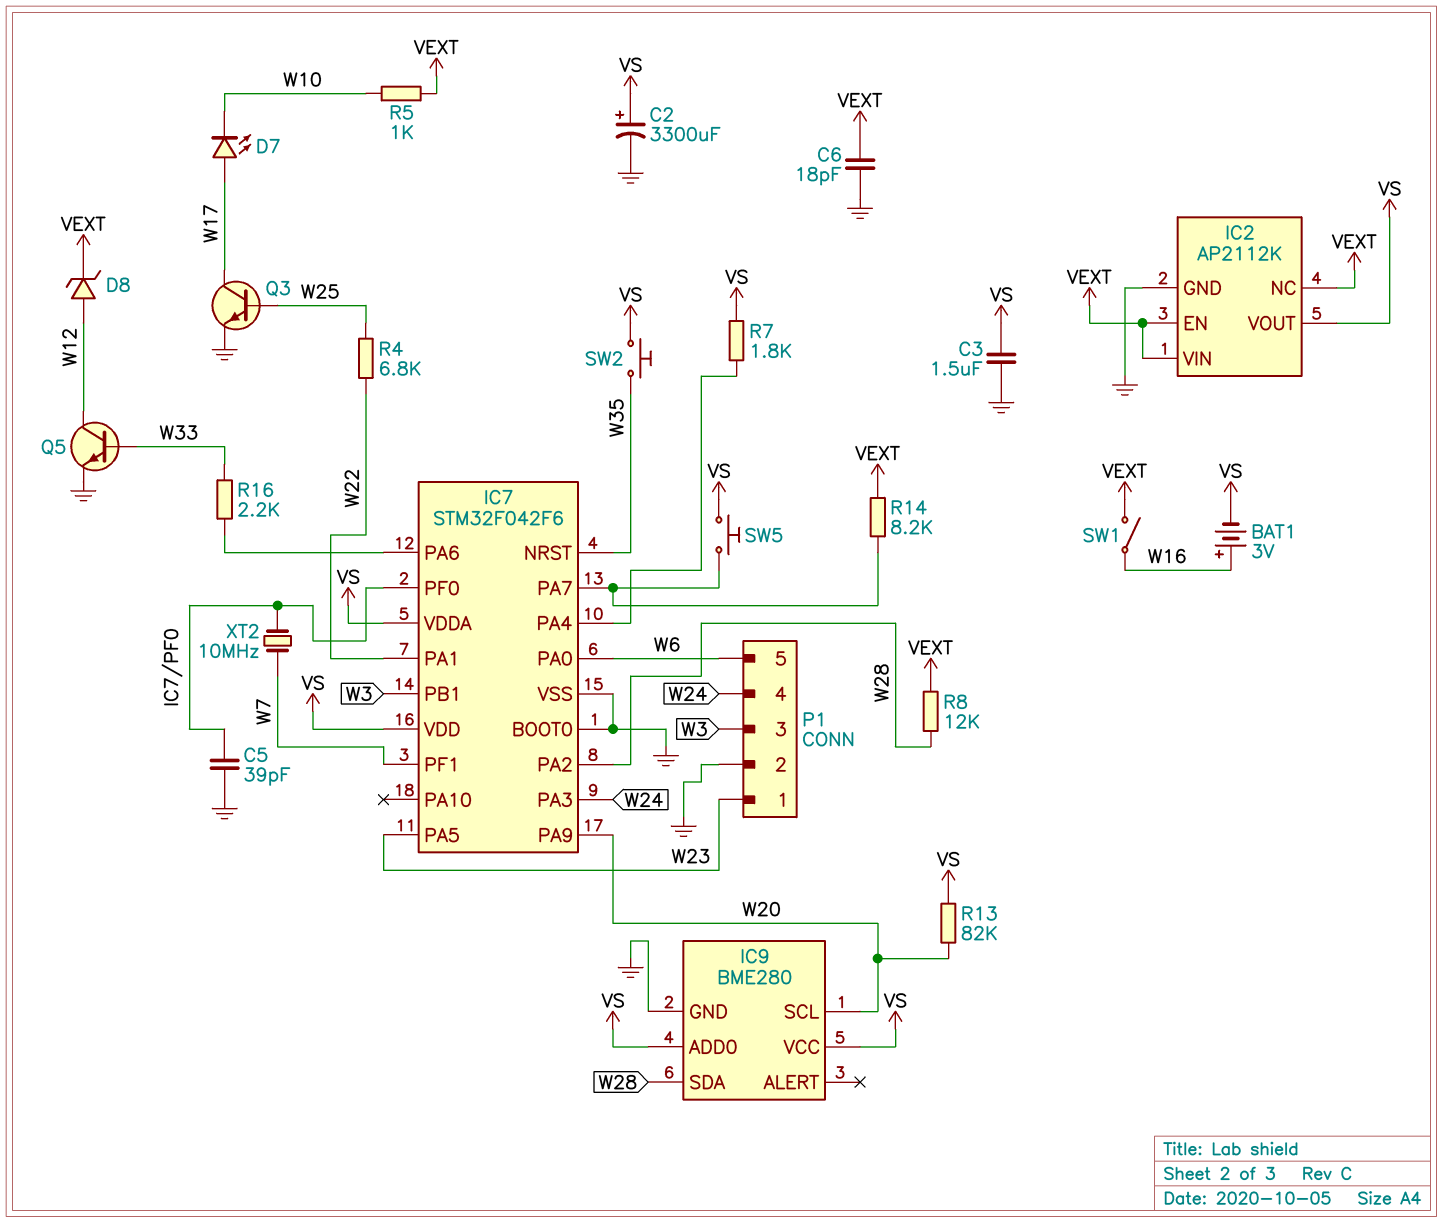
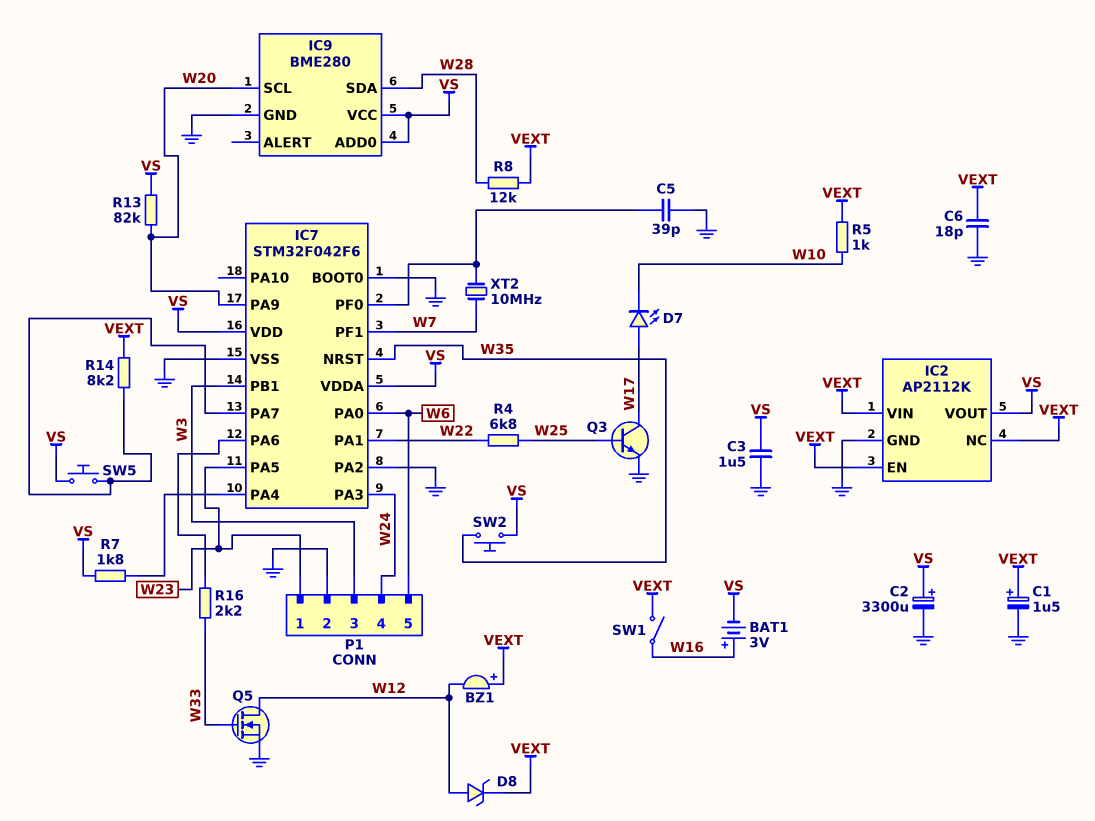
BZ1: none -> buzzer (plus VEXT, minus W12)
C1: none -> 1.5uF (plus VEXT, minus GND)
IC7 pin PA2: W28 -> GND
Q5: NPN (B W33, C W12, E GND) -> NMOS (G W33, D W12, S GND)

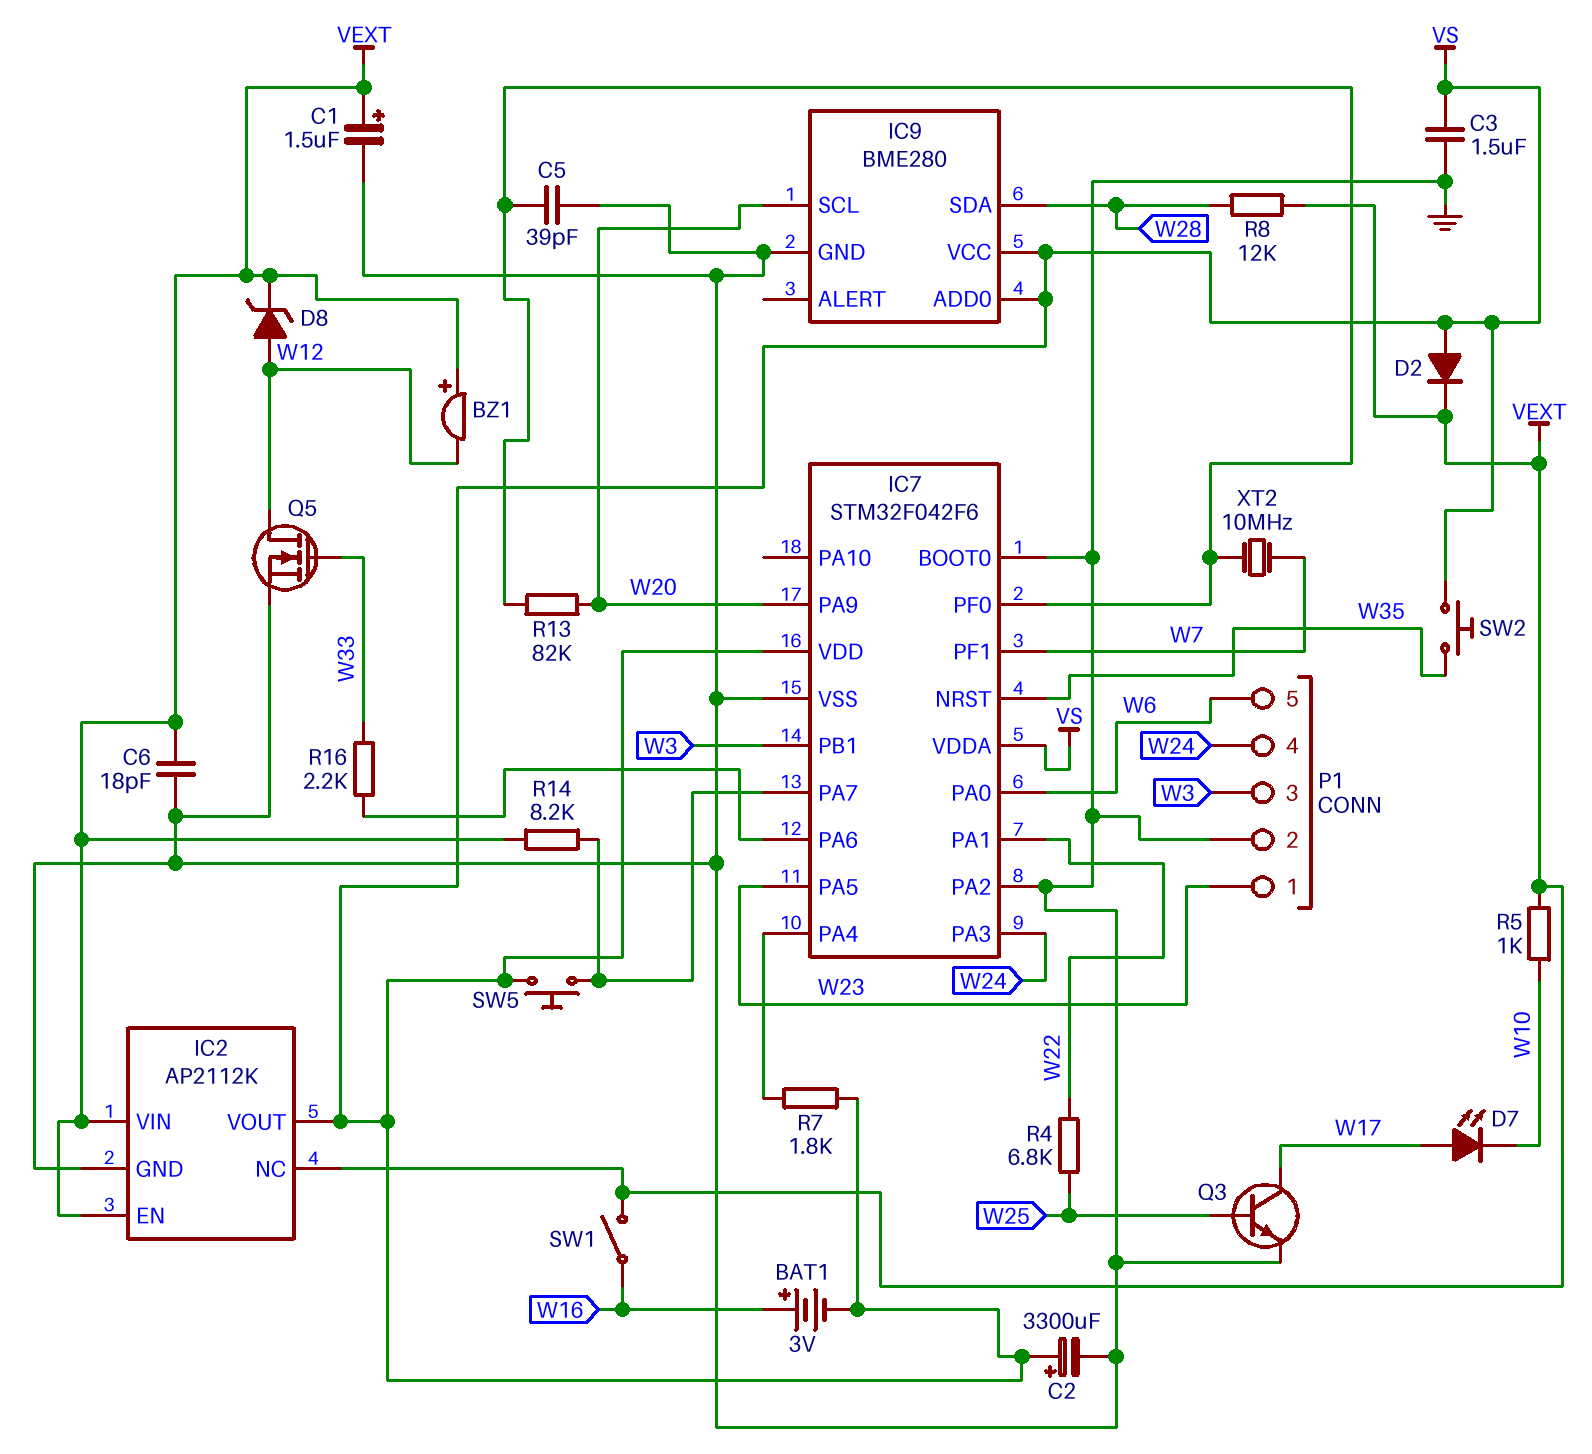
D2: none -> diode (A VS, K VEXT)
R13: 82k (VS, W20) -> 82k (IC7/PF0, W20)

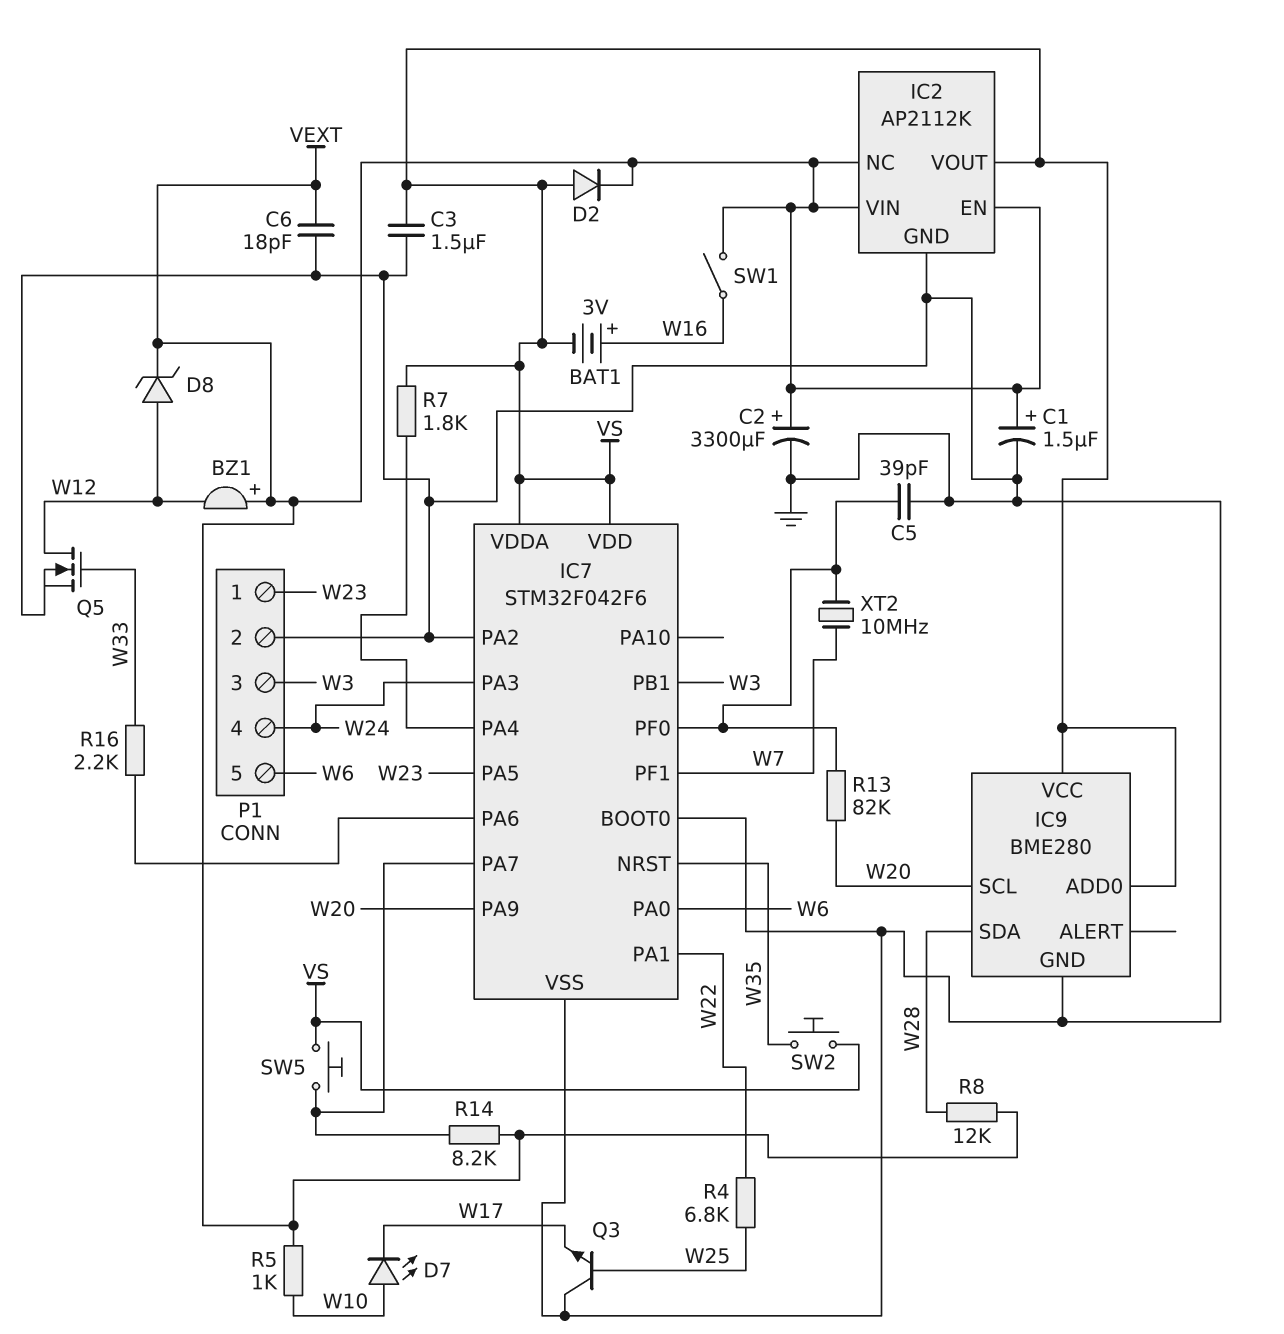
C2: 3300uF (plus VS, minus GND) -> 3300uF (plus VEXT, minus GND)
D7: LED (A W17, K W10) -> LED (A W10, K W17)
Q3: NPN (B W25, C W17, E GND) -> NPN (B W25, C GND, E W17)

